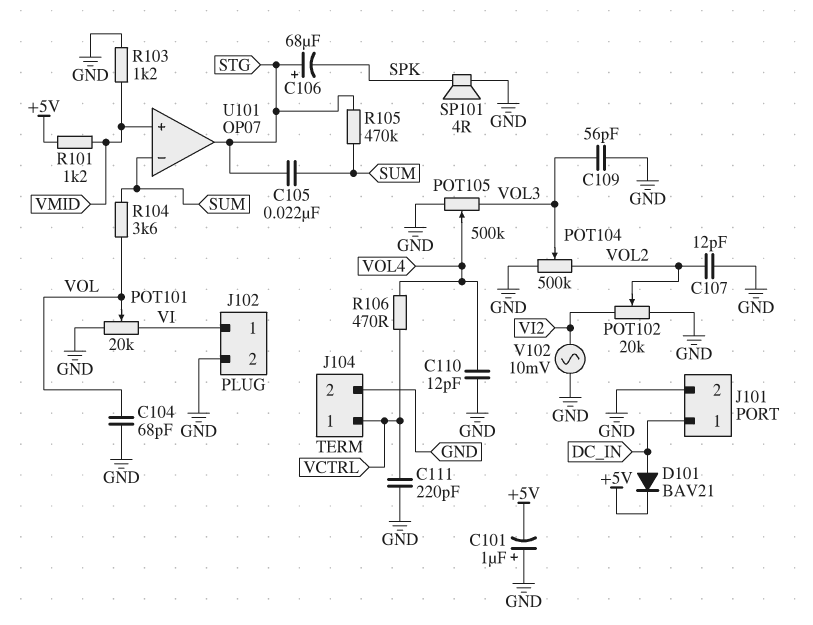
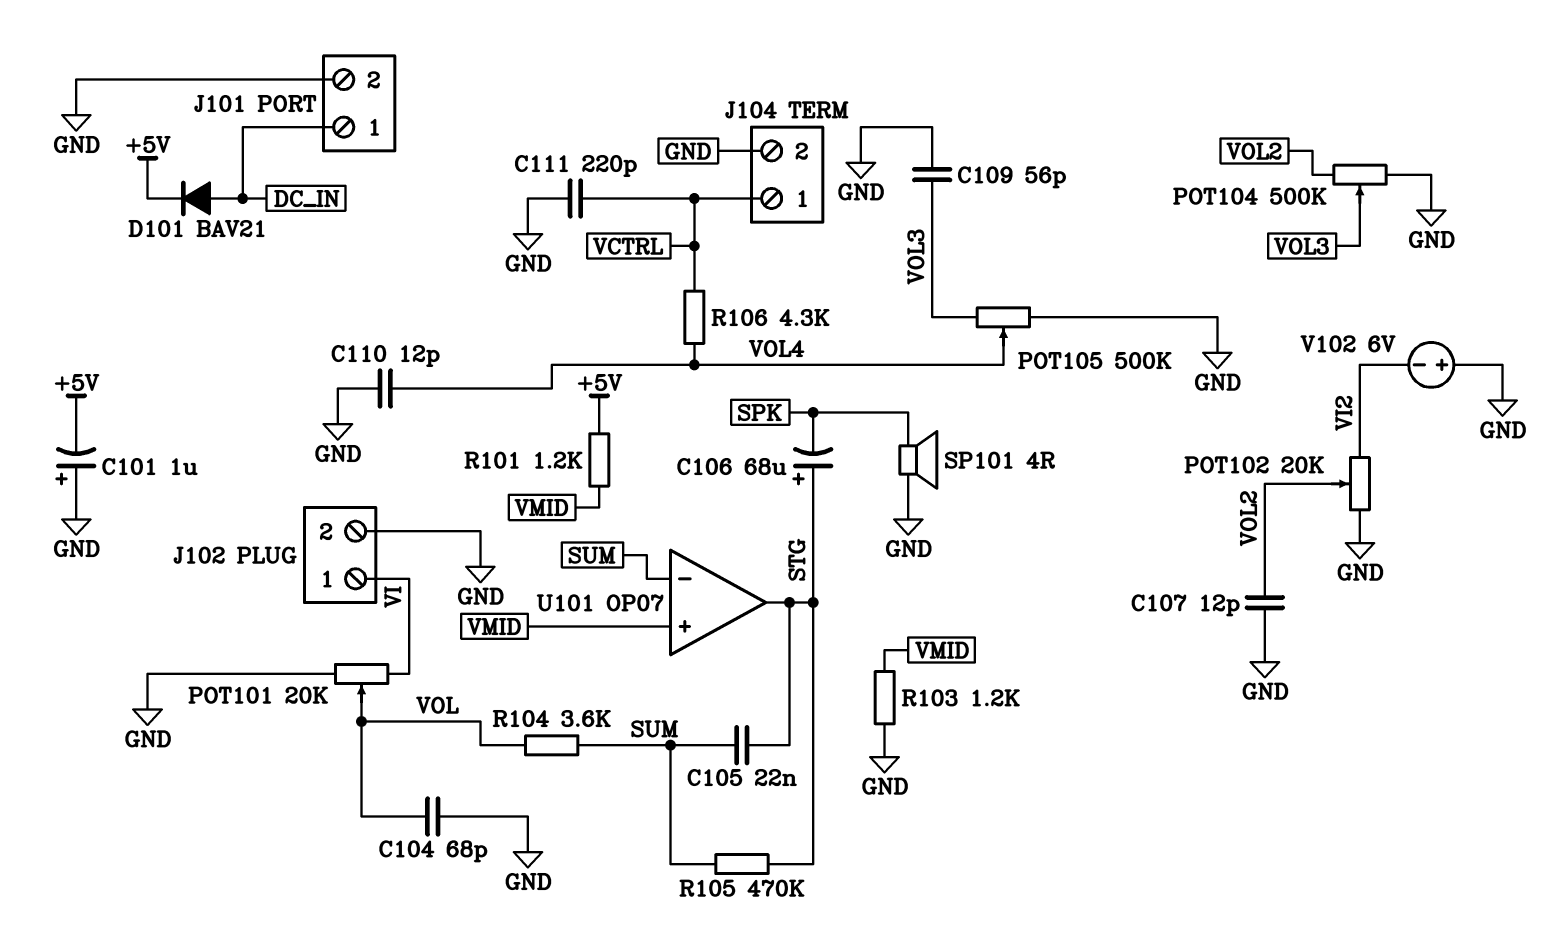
R106: 470 (VCTRL, VOL4) -> 4.3k (VCTRL, VOL4)
V102: AC 10mV (GND, VI2) -> 6V (plus GND, minus VI2)

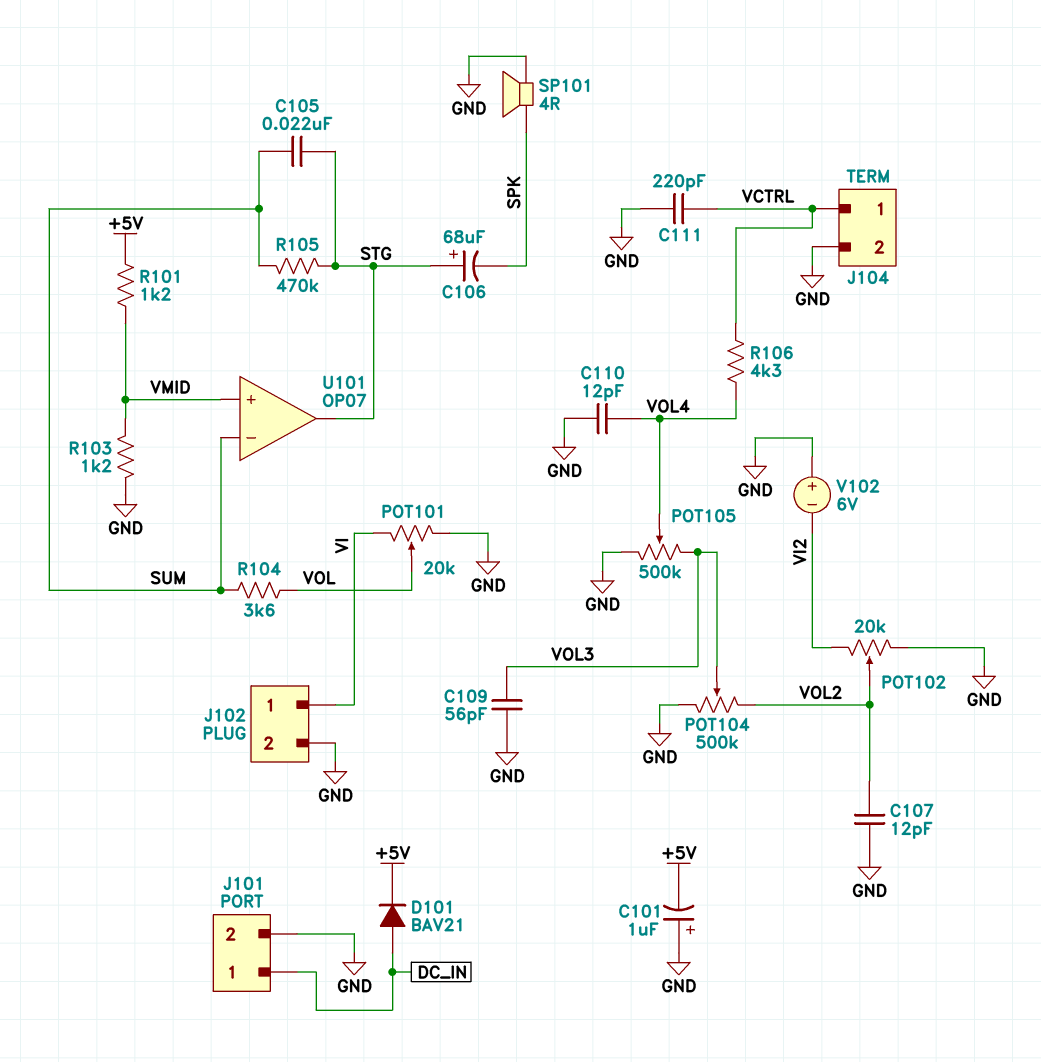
C104: 68pF (GND, VOL) -> none

